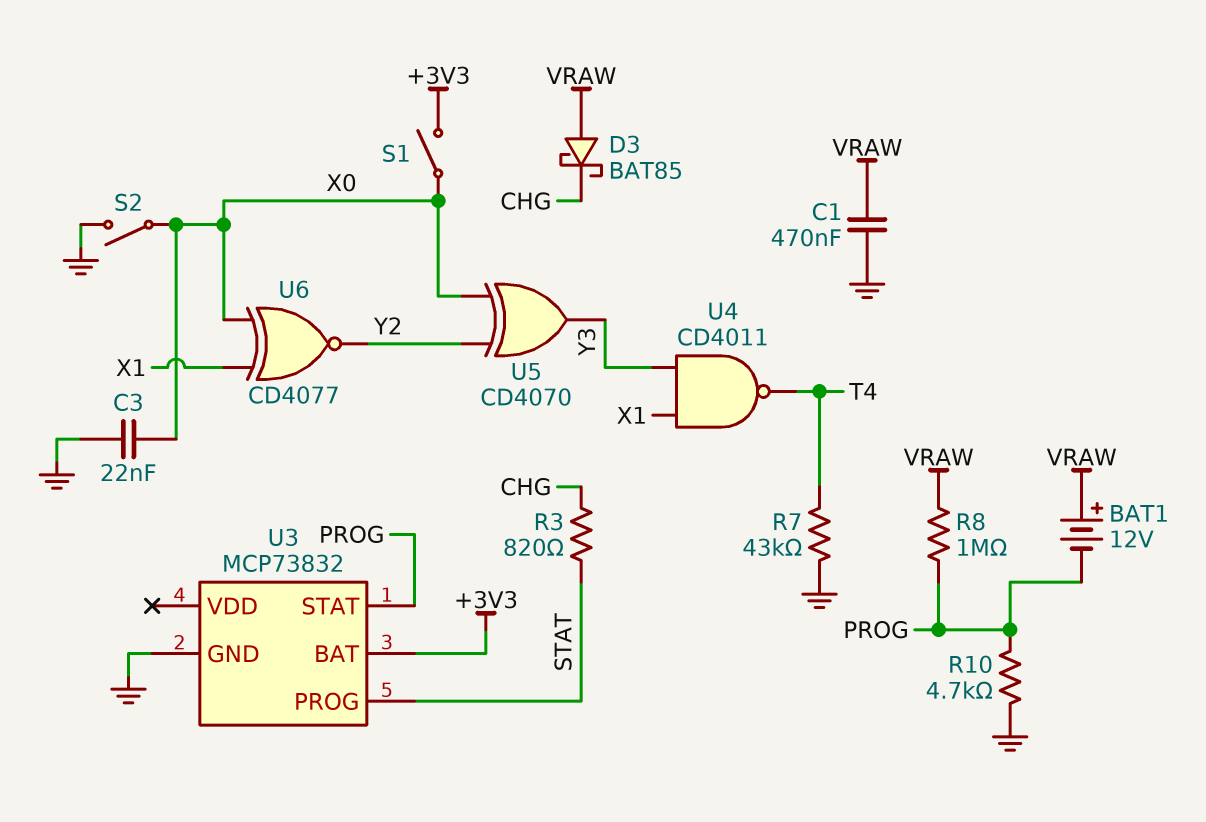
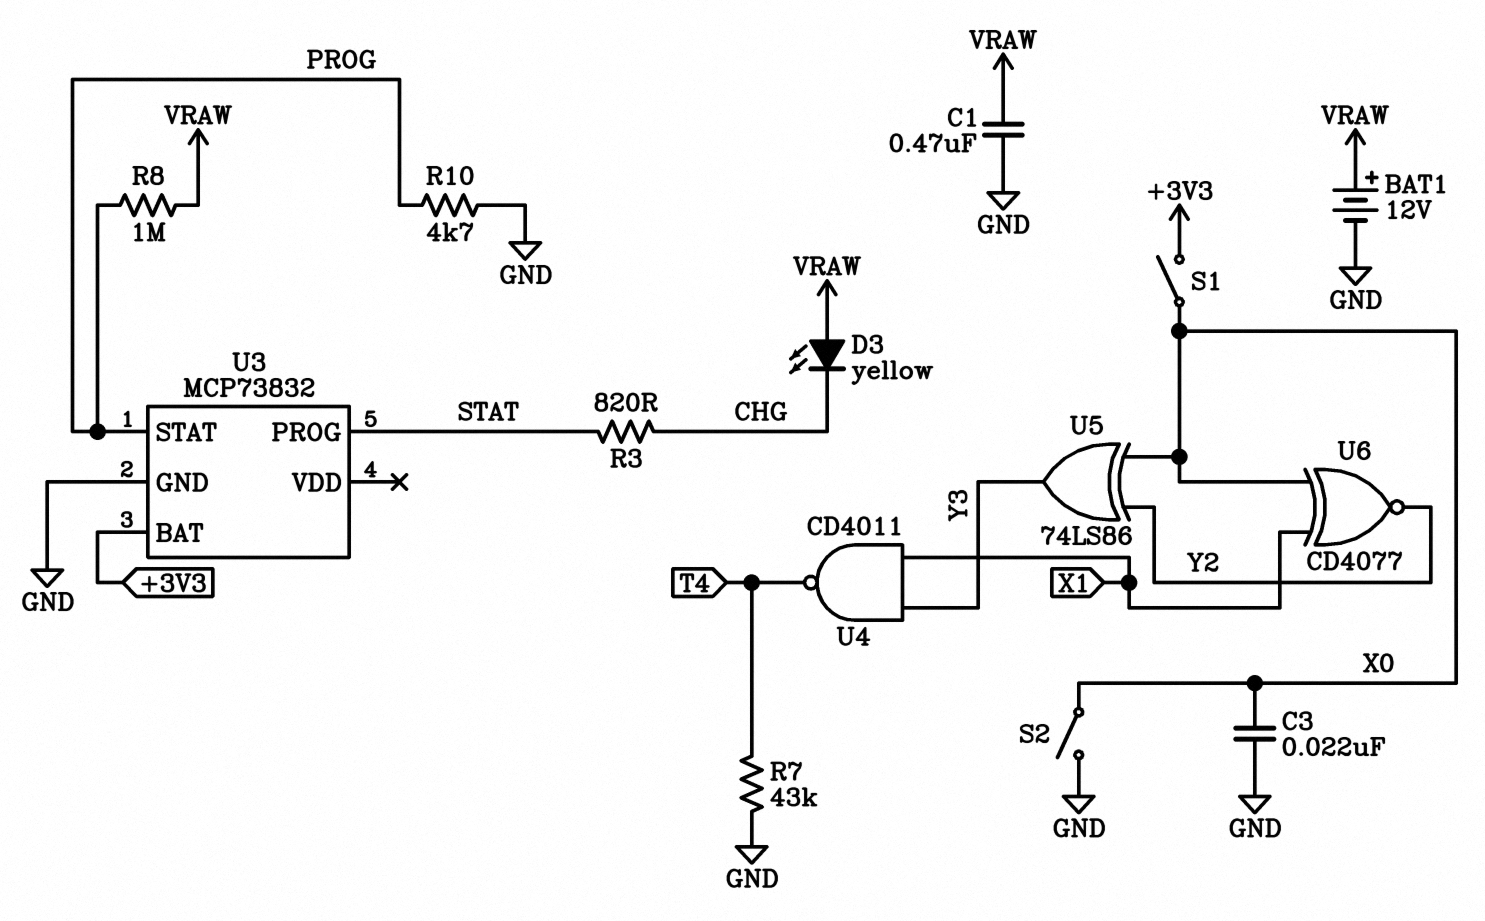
BAT1: 12V (plus VRAW, minus PROG) -> 12V (plus VRAW, minus GND)
D3: schottky BAT85 (A VRAW, K CHG) -> LED yellow (A VRAW, K CHG)
U5: XOR CD4070 (in X0, in Y2, out Y3) -> XOR 74LS86 (in X0, in Y2, out Y3)

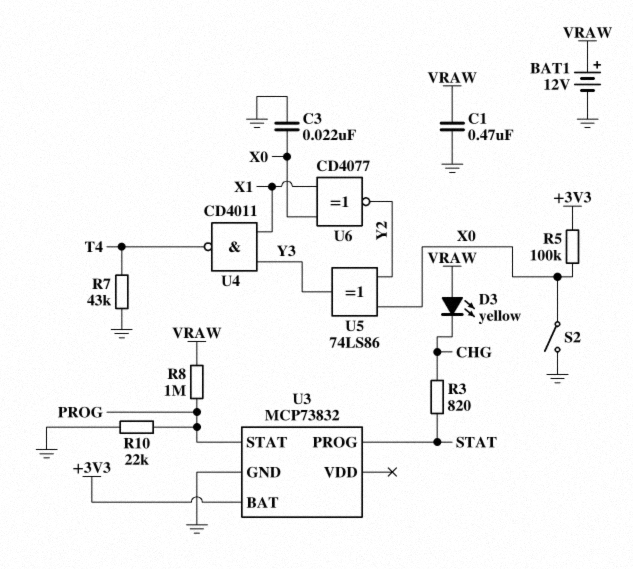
R5: none -> 100k (+3V3, X0)
R10: 4.7k (GND, PROG) -> 22k (GND, PROG)
S1: switch (+3V3, X0) -> none

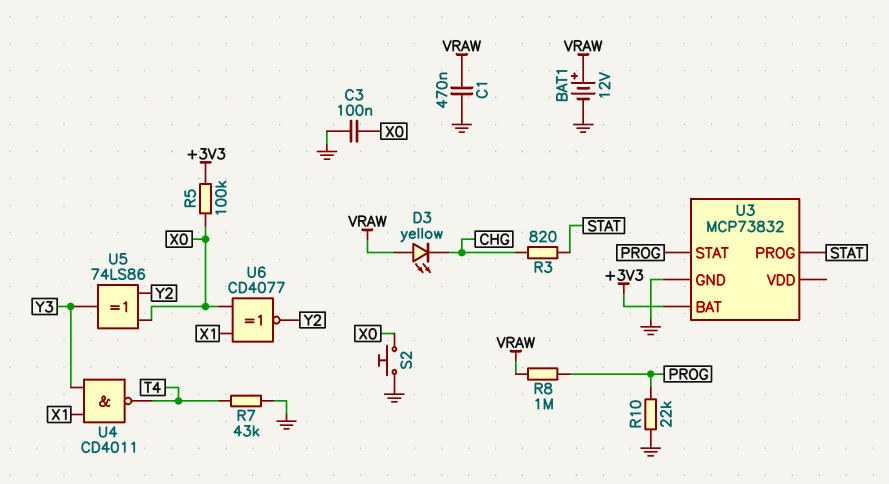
C3: 22nF (GND, X0) -> 100nF (GND, X0)
S2: switch (GND, X0) -> button (GND, X0)

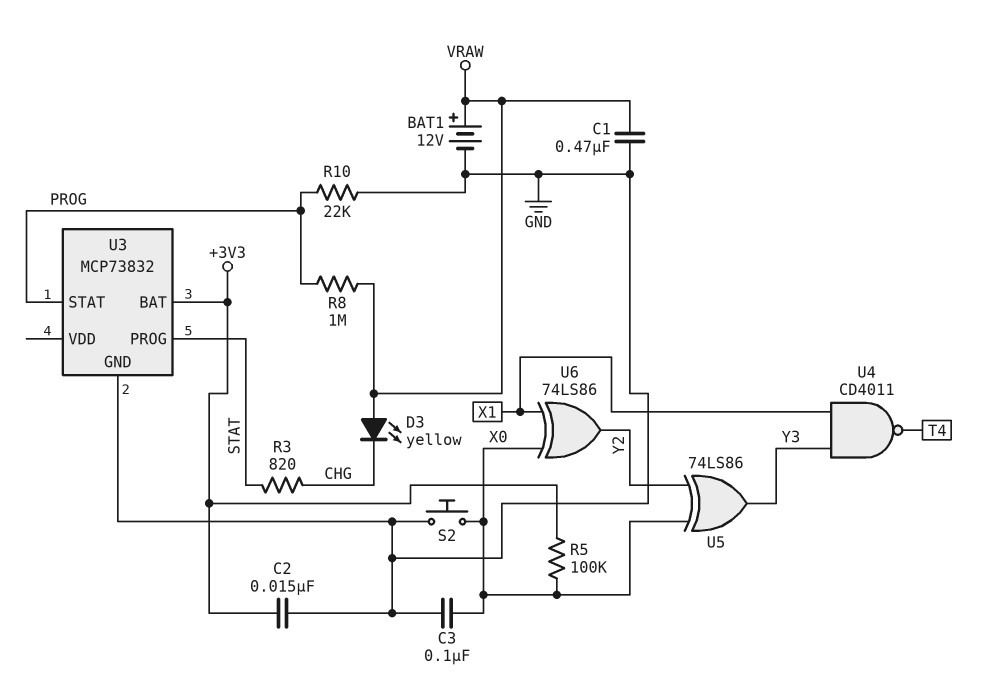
C2: none -> 15nF (+3V3, GND)
R7: 43k (GND, T4) -> none
U6: XNOR CD4077 (in X0, in X1, out Y2) -> XOR 74LS86 (in X0, in X1, out Y2)

